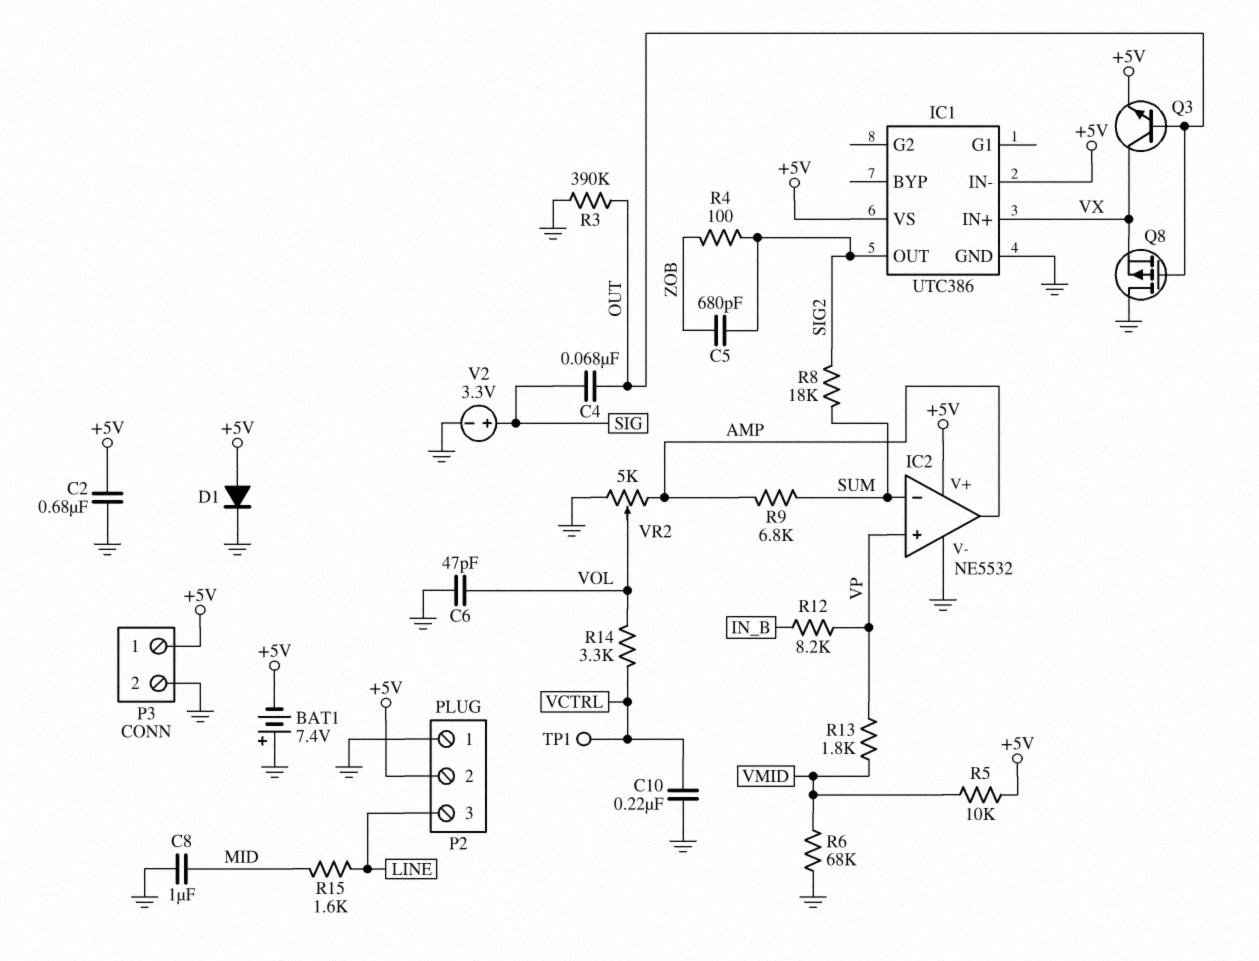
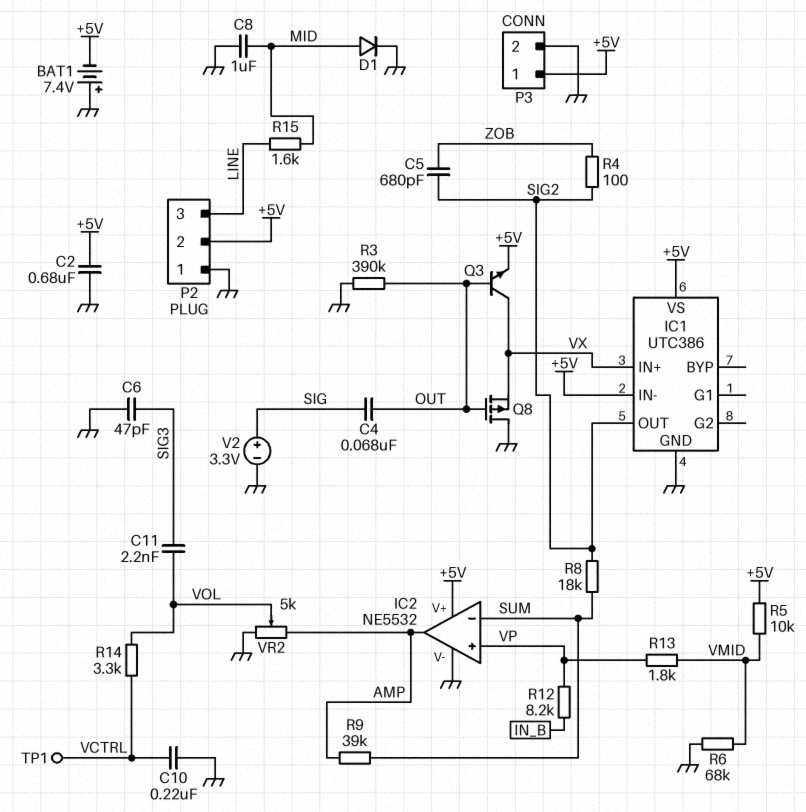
C6: 47pF (GND, VOL) -> 47pF (GND, SIG3)
C11: none -> 2.2nF (SIG3, VOL)
D1: diode (A +5V, K GND) -> diode (A MID, K GND)
R9: 6.8k (AMP, SUM) -> 39k (AMP, SUM)

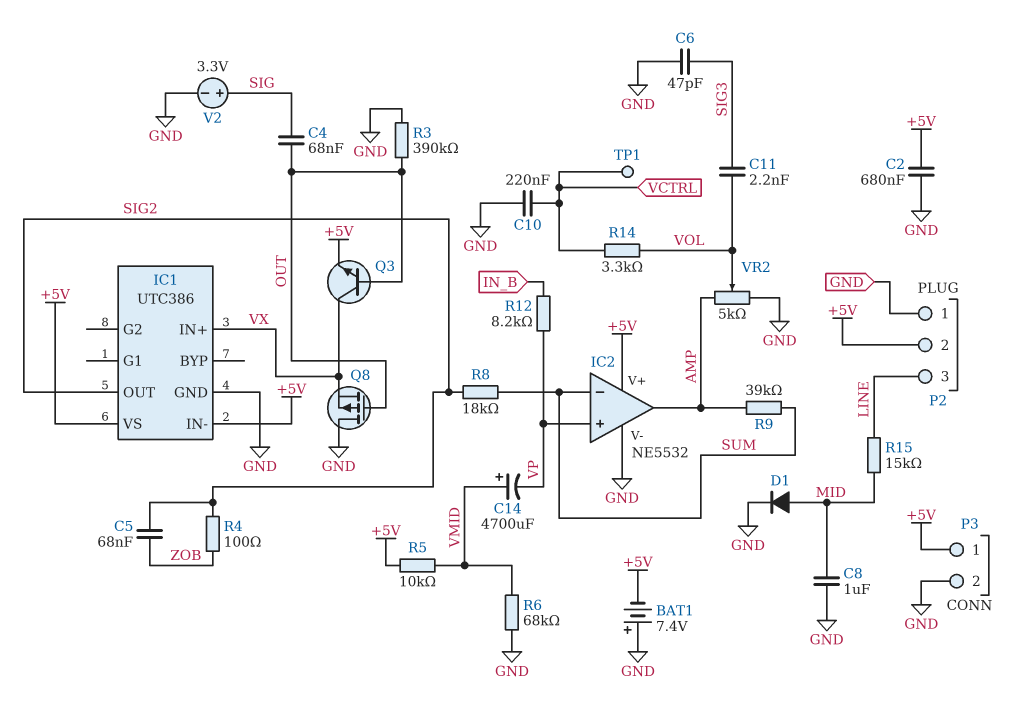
C5: 680pF (SIG2, ZOB) -> 68nF (SIG2, ZOB)
C14: none -> 4700uF (plus VMID, minus VP)
R13: 1.8k (VMID, VP) -> none
R15: 1.6k (LINE, MID) -> 15k (LINE, MID)

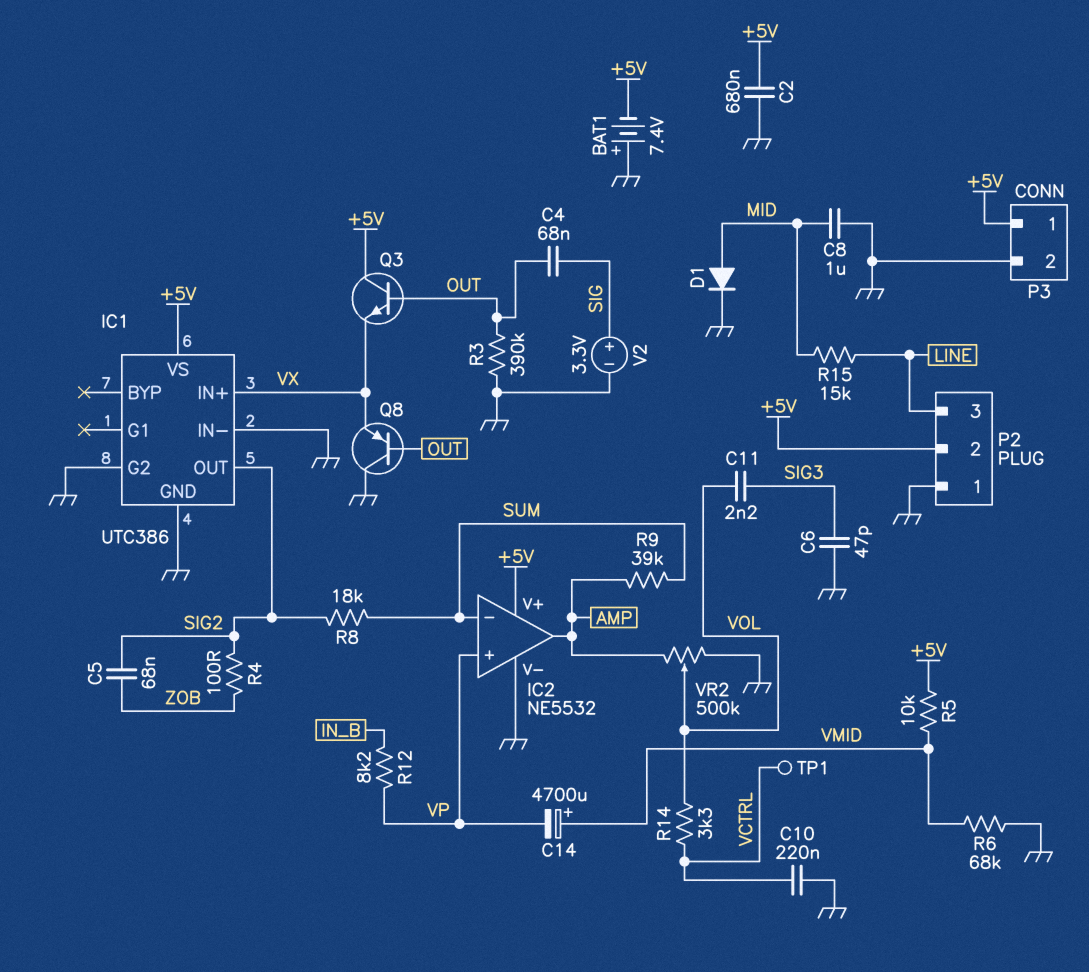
IC1 pin G2: none -> GND
IC1 pin IN-: +5V -> GND
Q3: NPN (B OUT, C VX, E +5V) -> NPN (B OUT, C +5V, E VX)
Q8: PMOS (G OUT, D GND, S VX) -> PNP (B OUT, C GND, E VX)
VR2: 5k (AMP, GND, wiper VOL) -> 500k (AMP, GND, wiper VOL)

